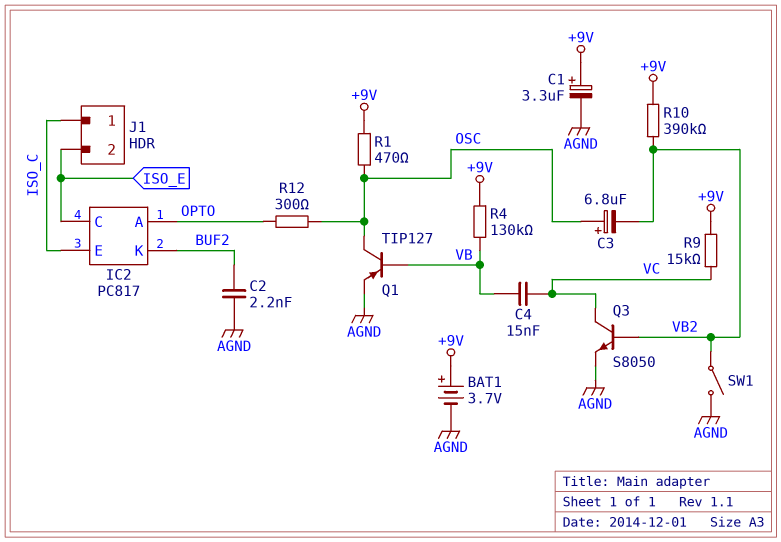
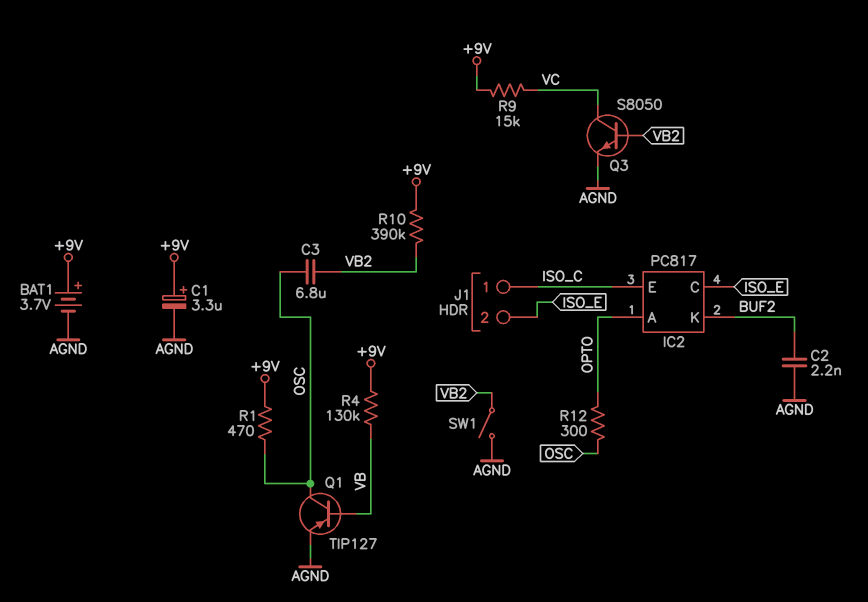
C3: 6.8uF (plus OSC, minus VB2) -> 6.8uF (OSC, VB2)
C4: 15nF (VB, VC) -> none

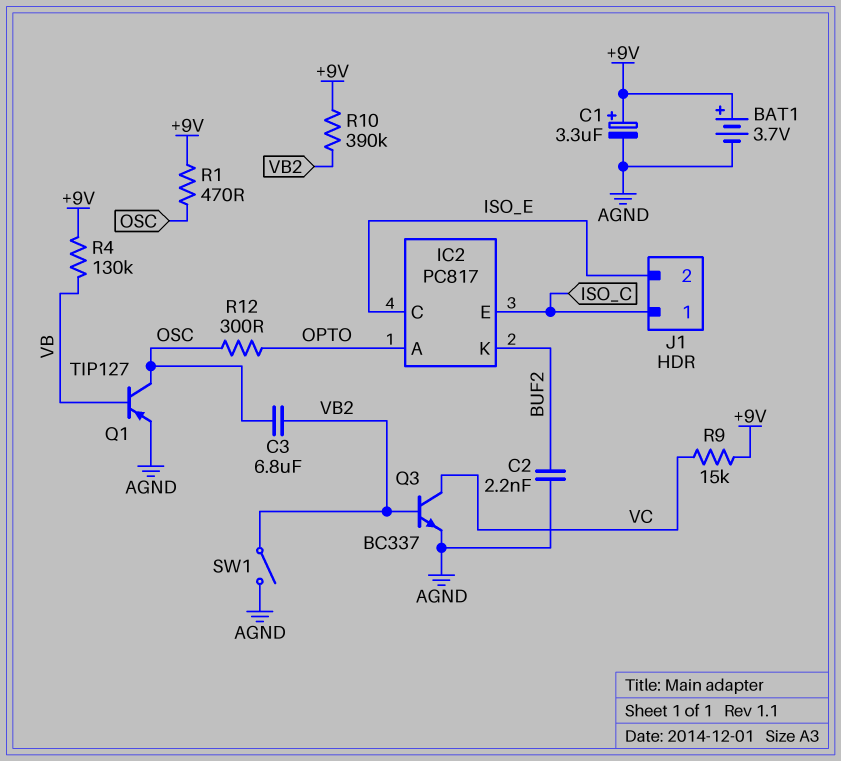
Q3: NPN S8050 (B VB2, C VC, E AGND) -> NPN BC337 (B VB2, C VC, E AGND)

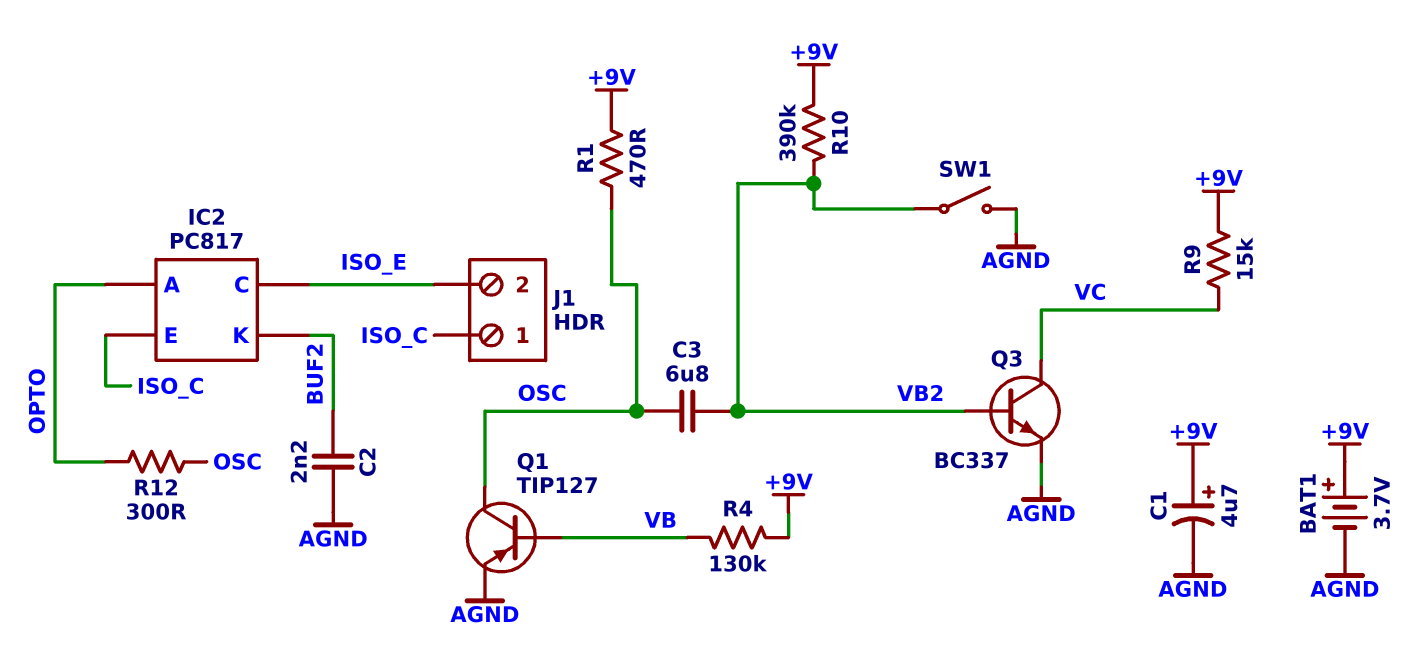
C1: 3.3uF (plus +9V, minus AGND) -> 4.7uF (plus +9V, minus AGND)

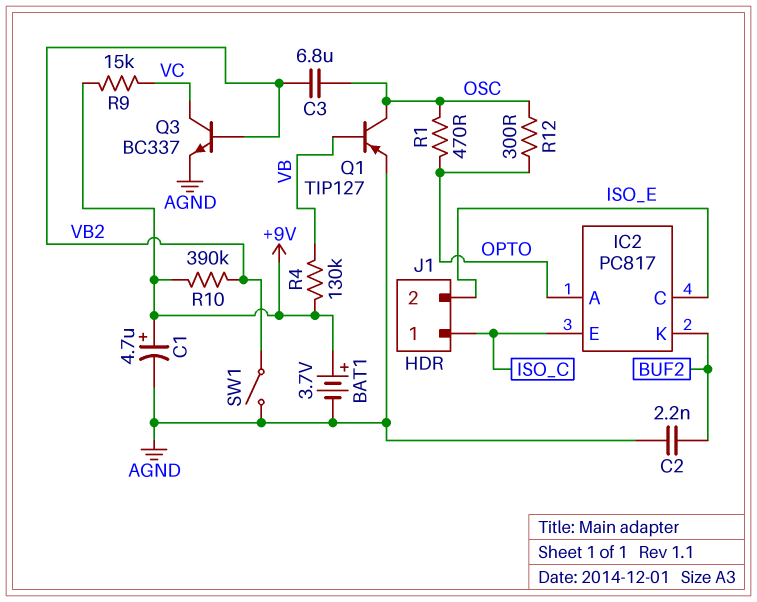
R1: 470 (+9V, OSC) -> 470 (OPTO, OSC)

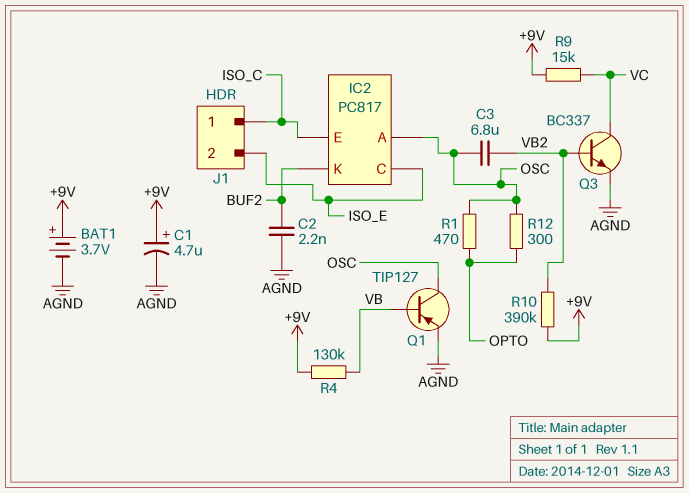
IC2 pin A: OPTO -> OSC
SW1: switch (AGND, VB2) -> none

